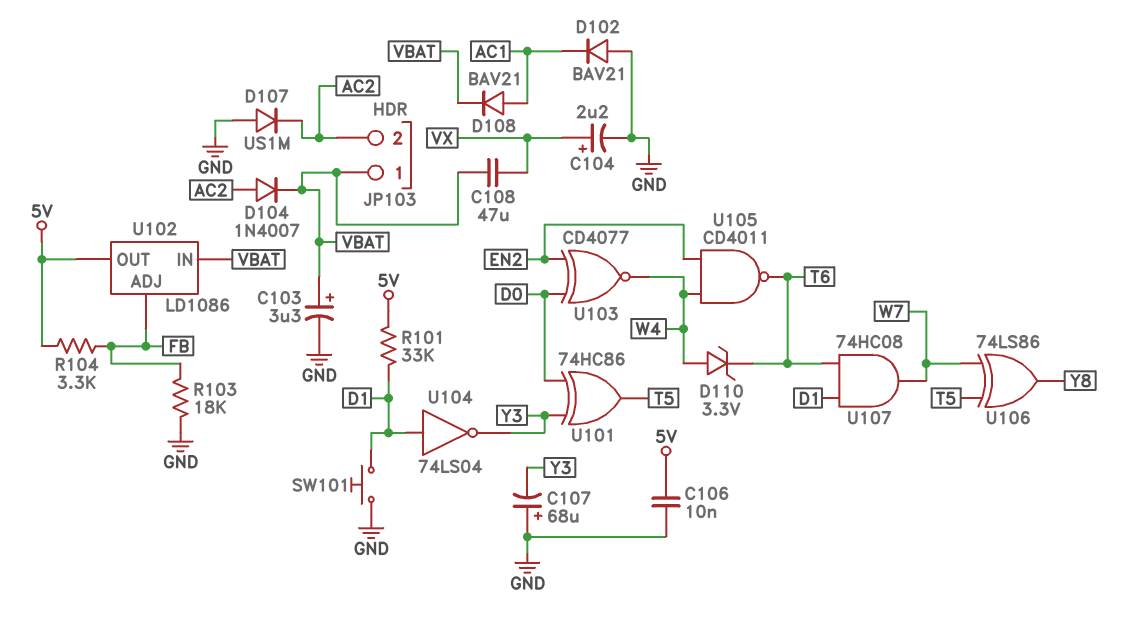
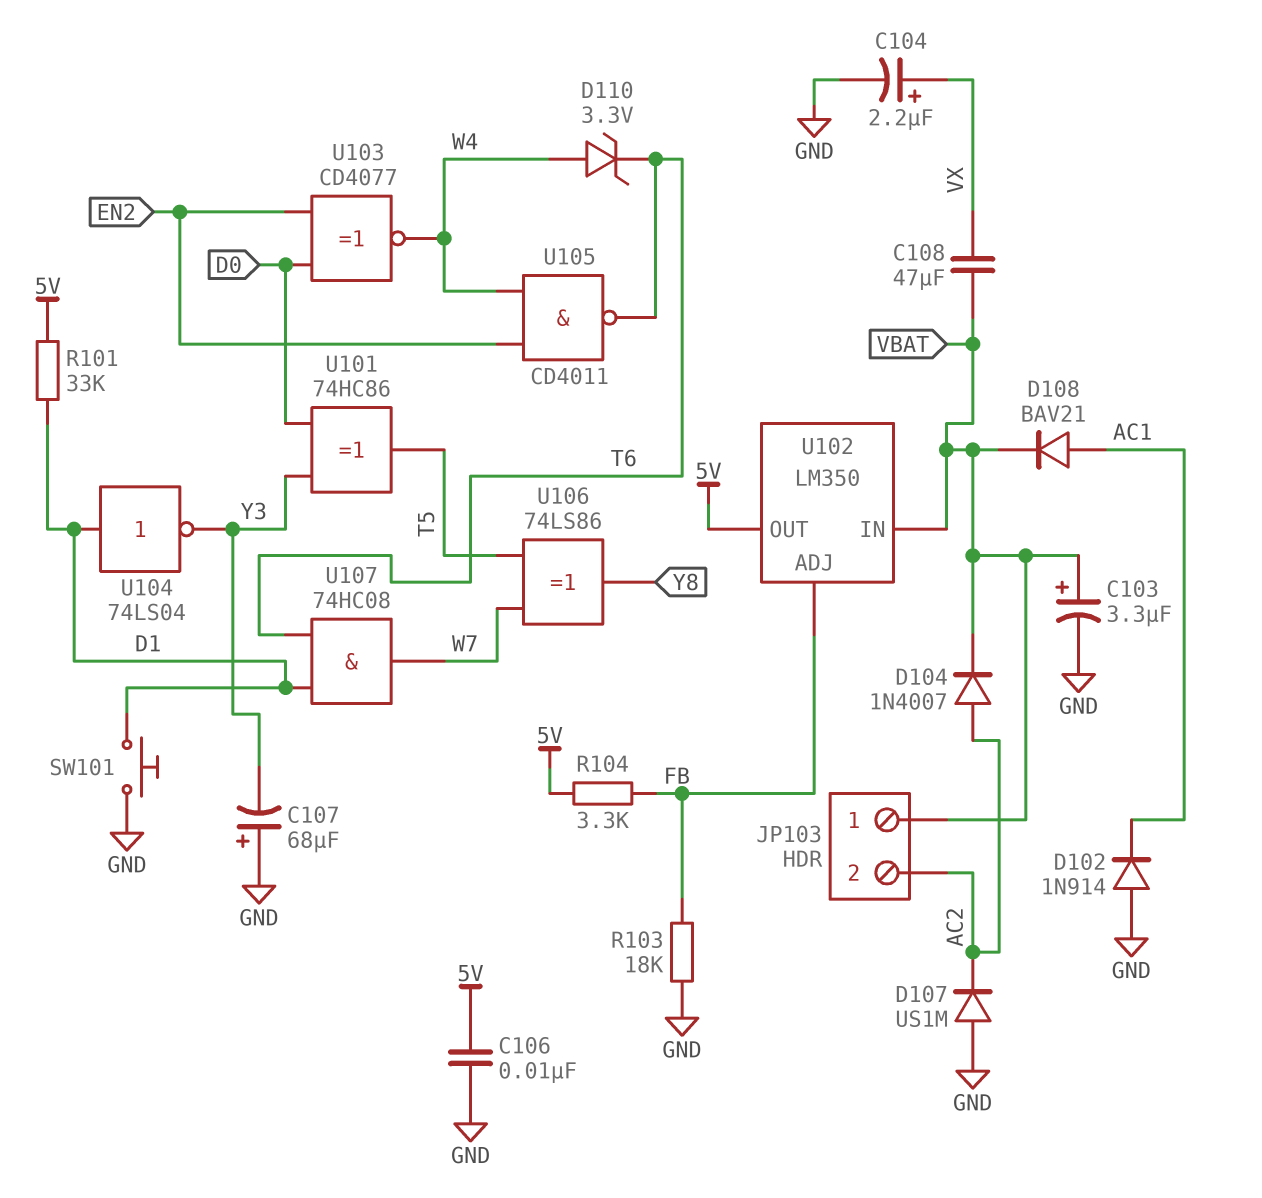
D102: diode BAV21 (A GND, K AC1) -> diode 1N914 (A GND, K AC1)
U102: LD1086 -> LM350

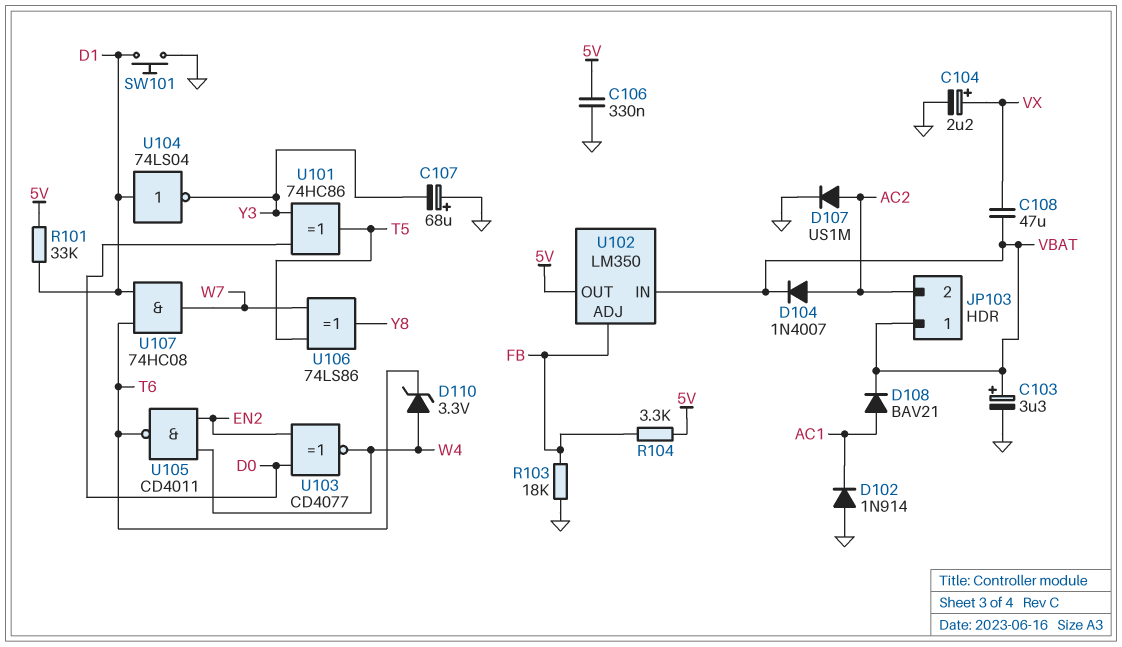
C106: 10nF (5V, GND) -> 330nF (5V, GND)
D107: diode US1M (A GND, K AC2) -> diode US1M (A AC2, K GND)

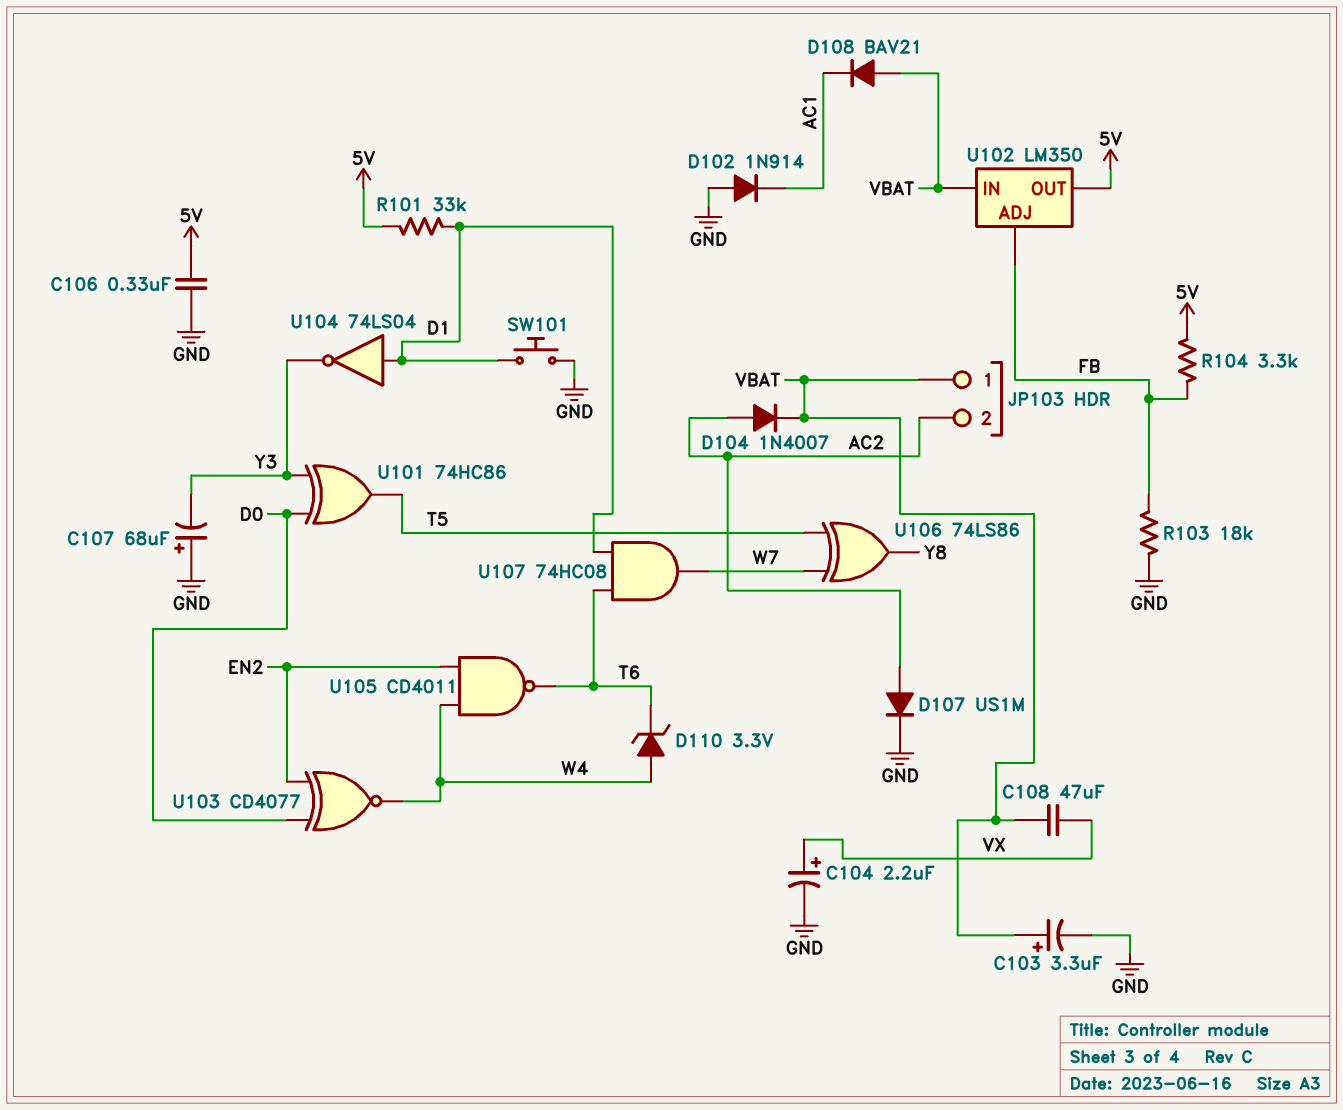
D108: diode BAV21 (A AC1, K VBAT) -> diode BAV21 (A VBAT, K AC1)

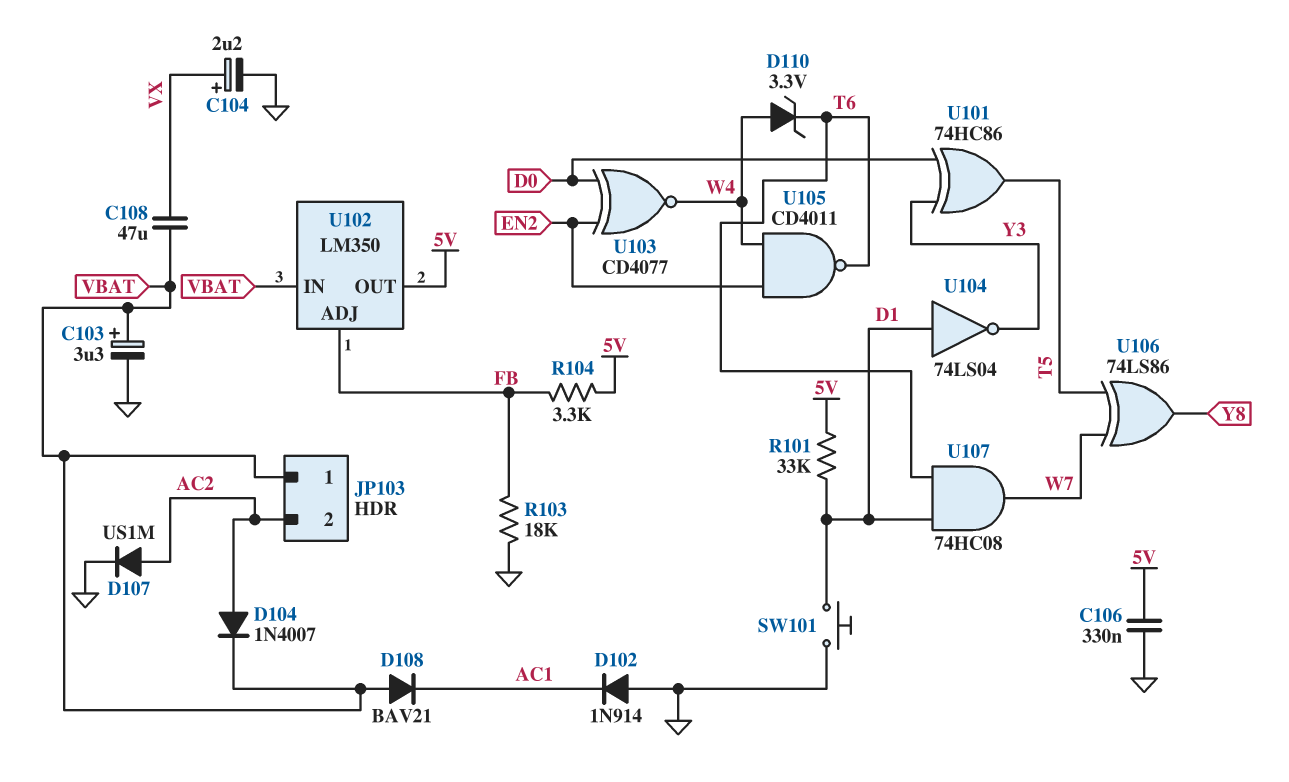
C107: 68uF (plus GND, minus Y3) -> none

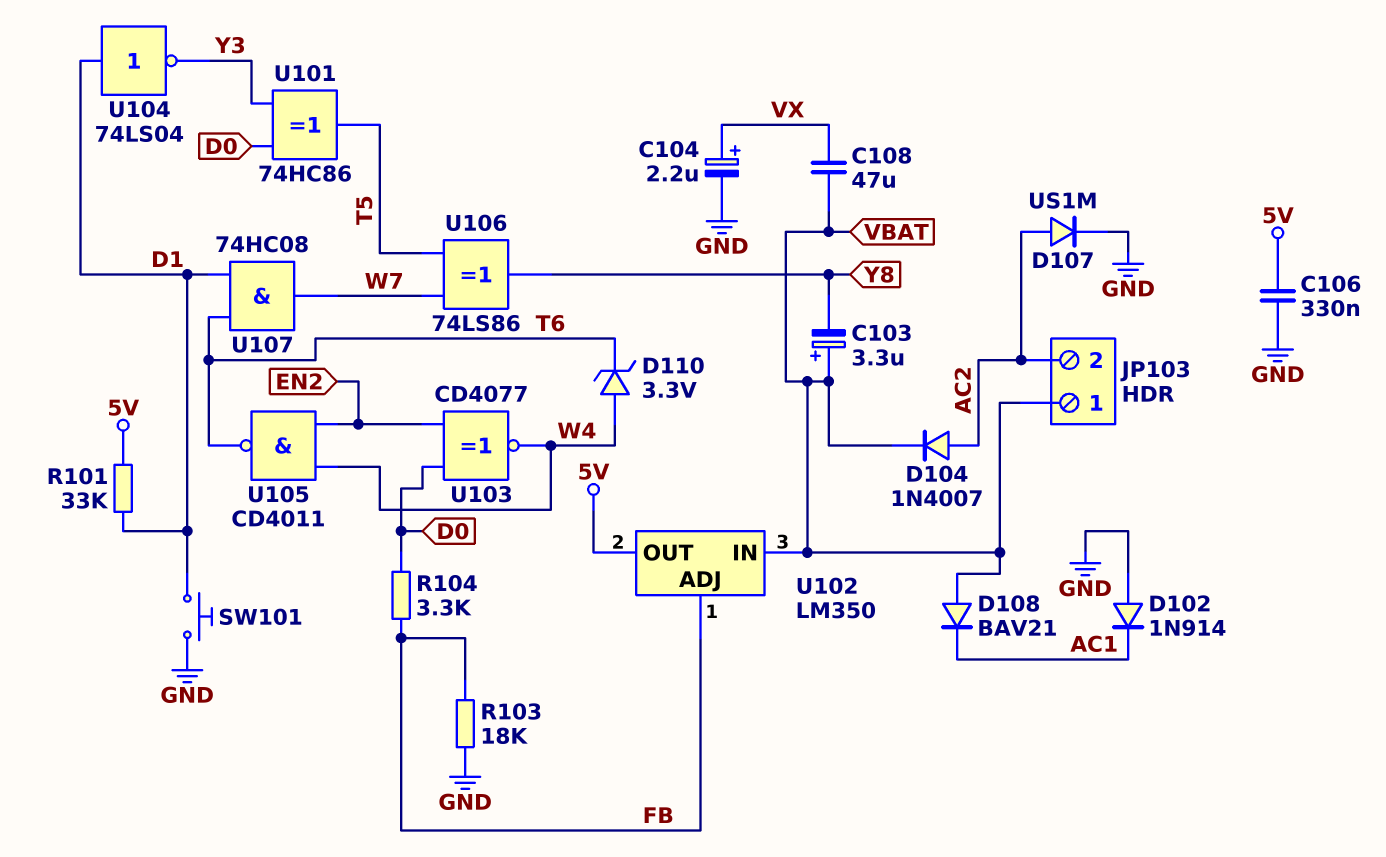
C103: 3.3uF (plus VBAT, minus GND) -> 3.3uF (plus VBAT, minus Y8)
R104: 3.3k (5V, FB) -> 3.3k (D0, FB)

